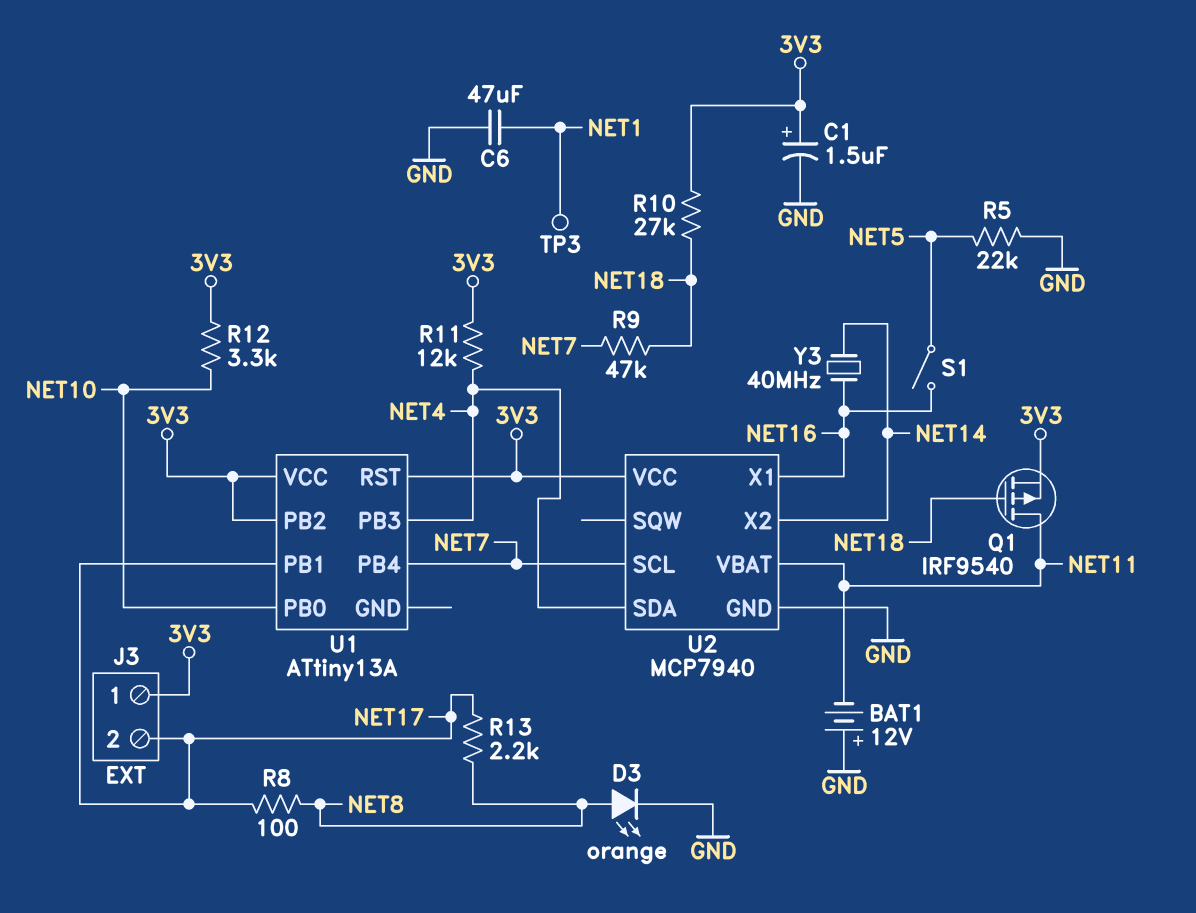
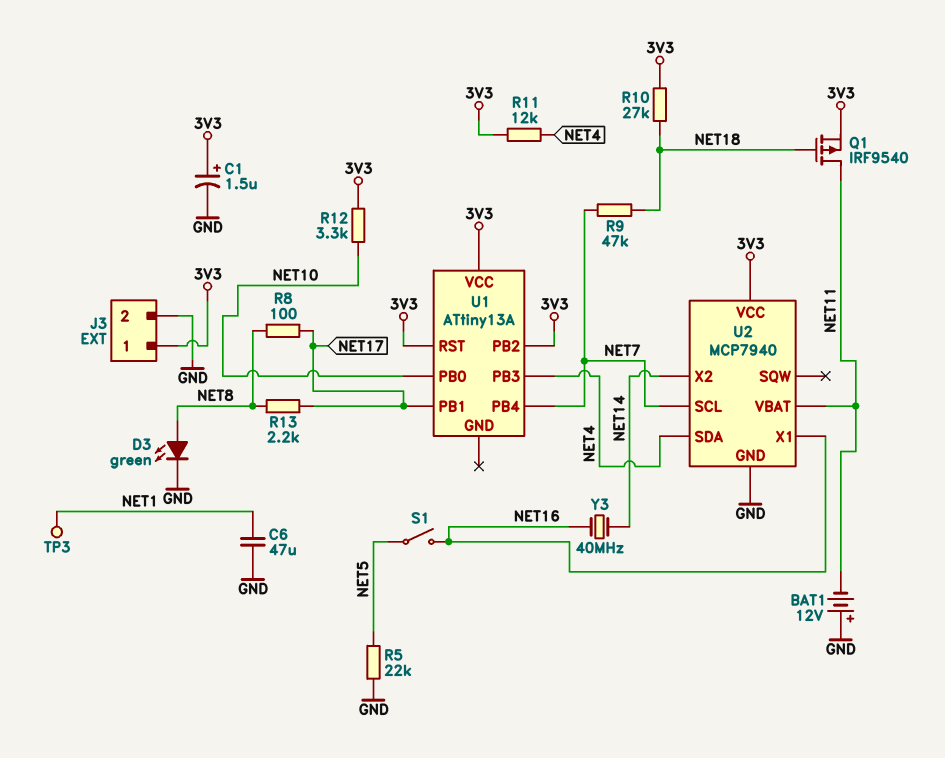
D3: LED orange (A NET8, K GND) -> LED green (A NET8, K GND)
J3 pin 2: NET17 -> GND

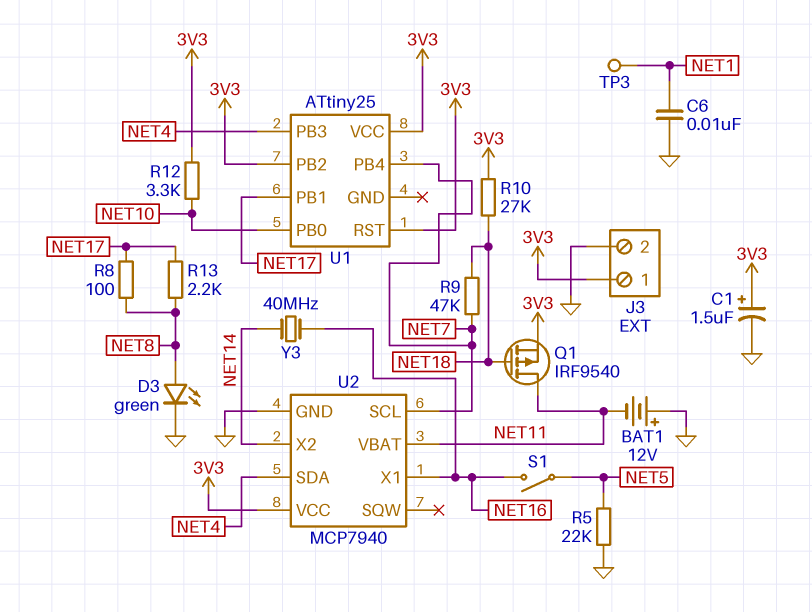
C6: 47uF (GND, NET1) -> 10nF (GND, NET1)
R11: 12k (3V3, NET4) -> none
U1: ATtiny13A -> ATtiny25

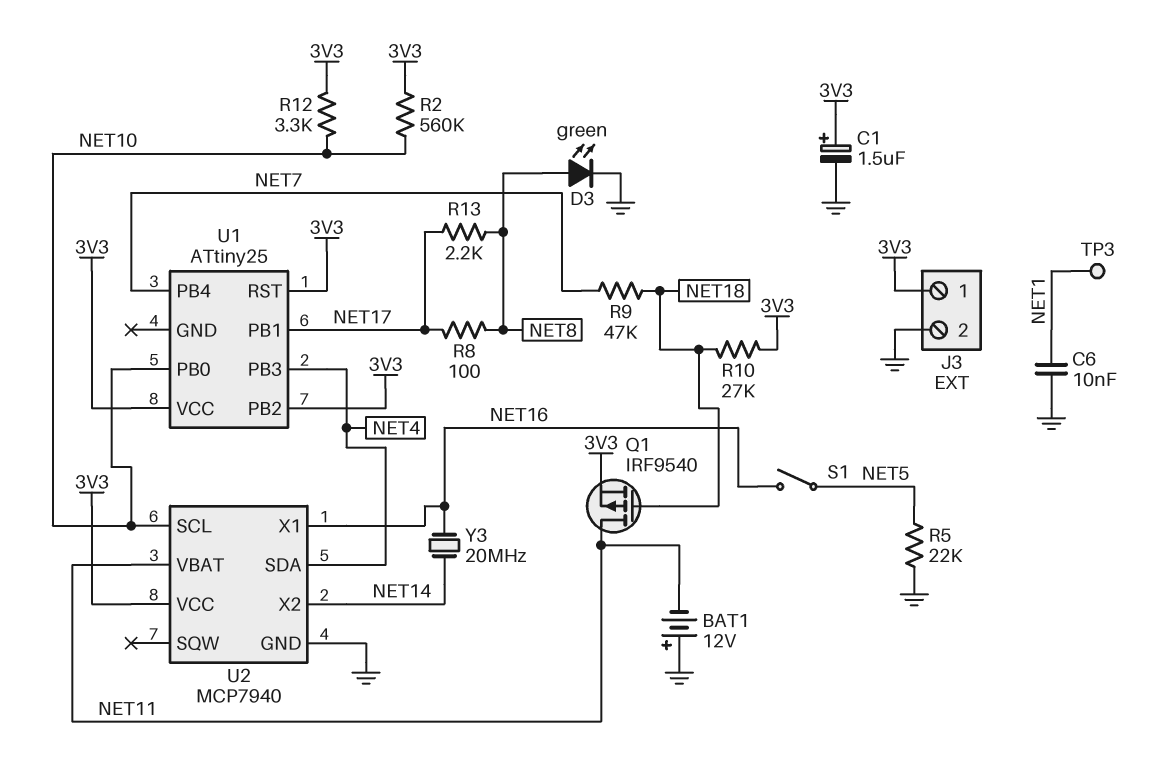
R2: none -> 560k (3V3, NET10)
U2 pin SCL: NET7 -> NET10
Y3: 40MHz (NET14, NET16) -> 20MHz (NET14, NET16)

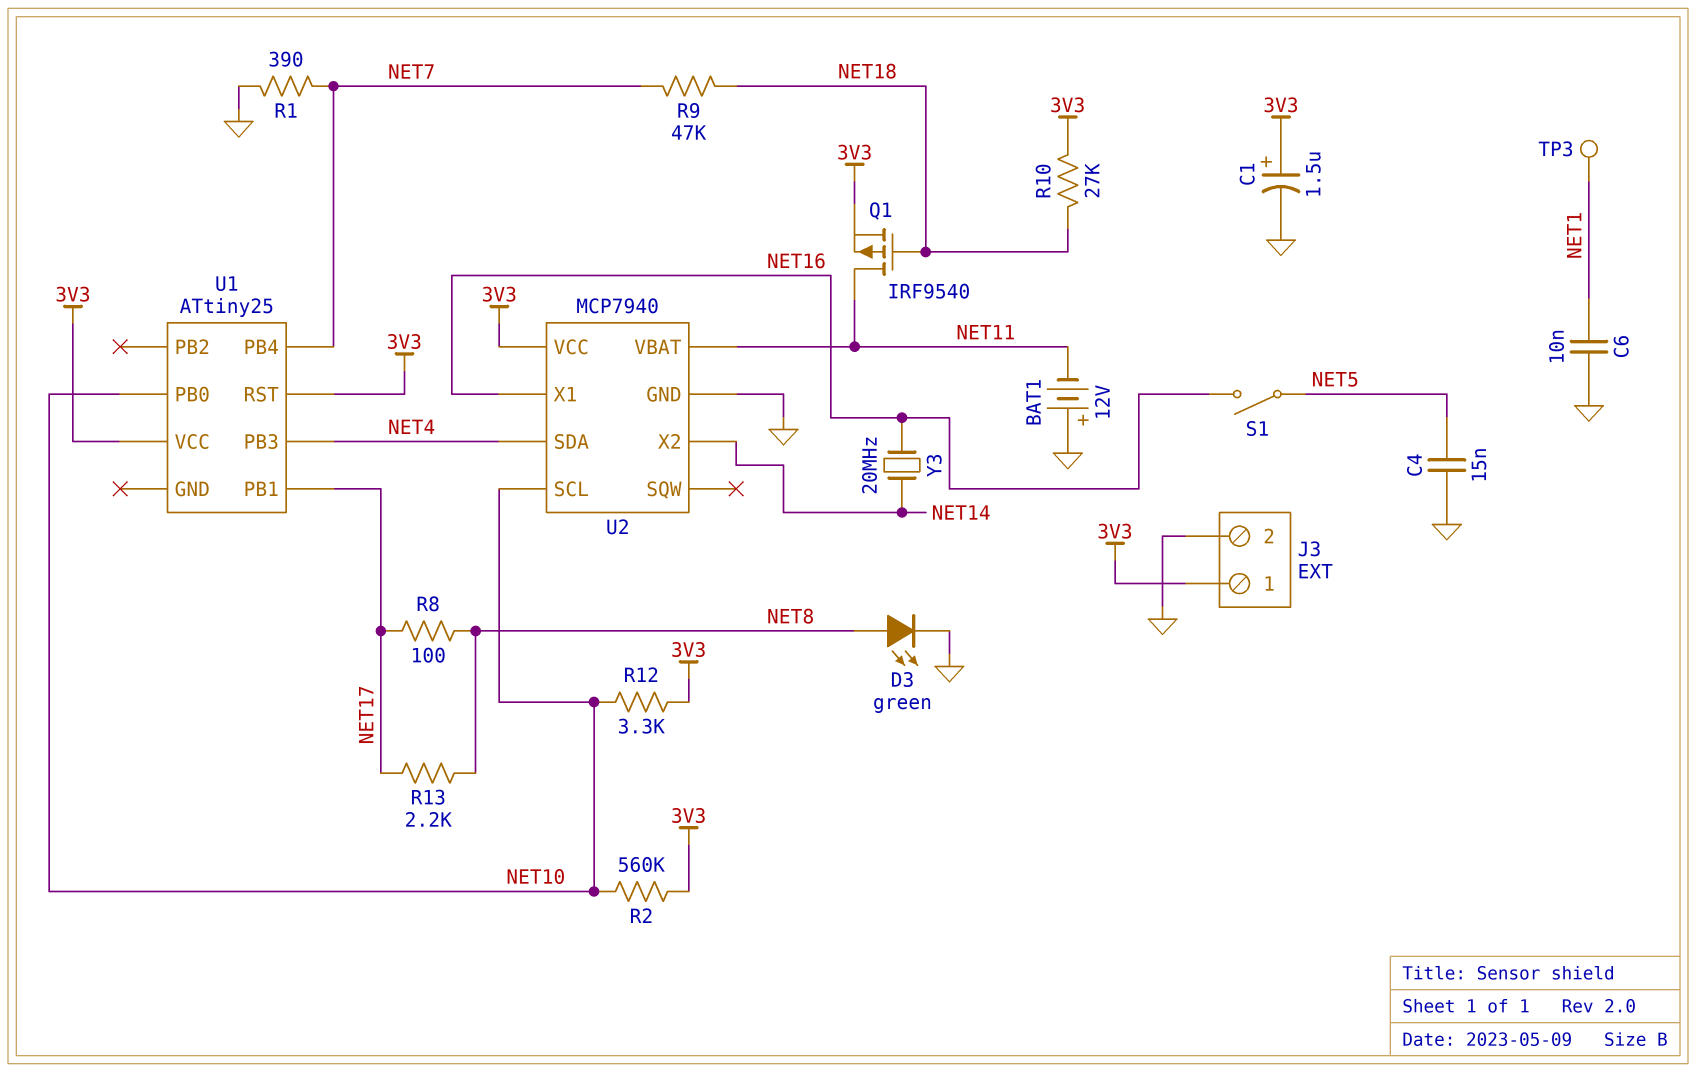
C4: none -> 15nF (GND, NET5)
R1: none -> 390 (GND, NET7)
R5: 22k (GND, NET5) -> none
U1 pin PB2: 3V3 -> none

